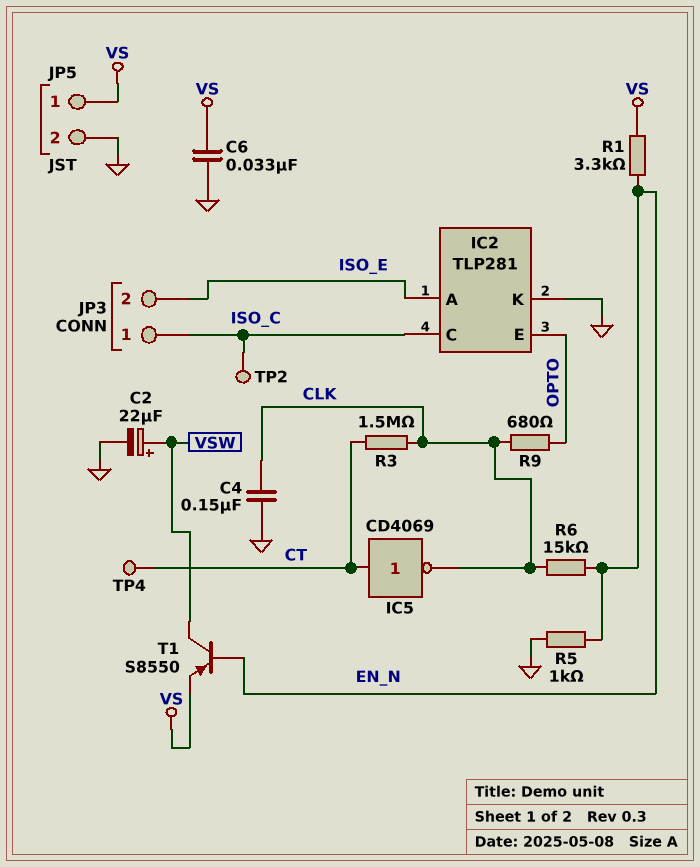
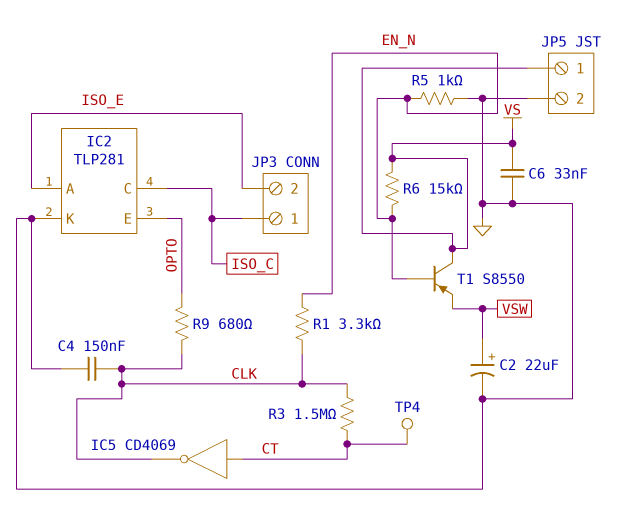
R1: 3.3k (EN_N, VS) -> 3.3k (CLK, EN_N)
R6: 15k (CLK, EN_N) -> 15k (EN_N, VS)
T1: PNP S8550 (B EN_N, C VSW, E VS) -> PNP S8550 (B EN_N, C VS, E VSW)
TP2: test point (ISO_C) -> none

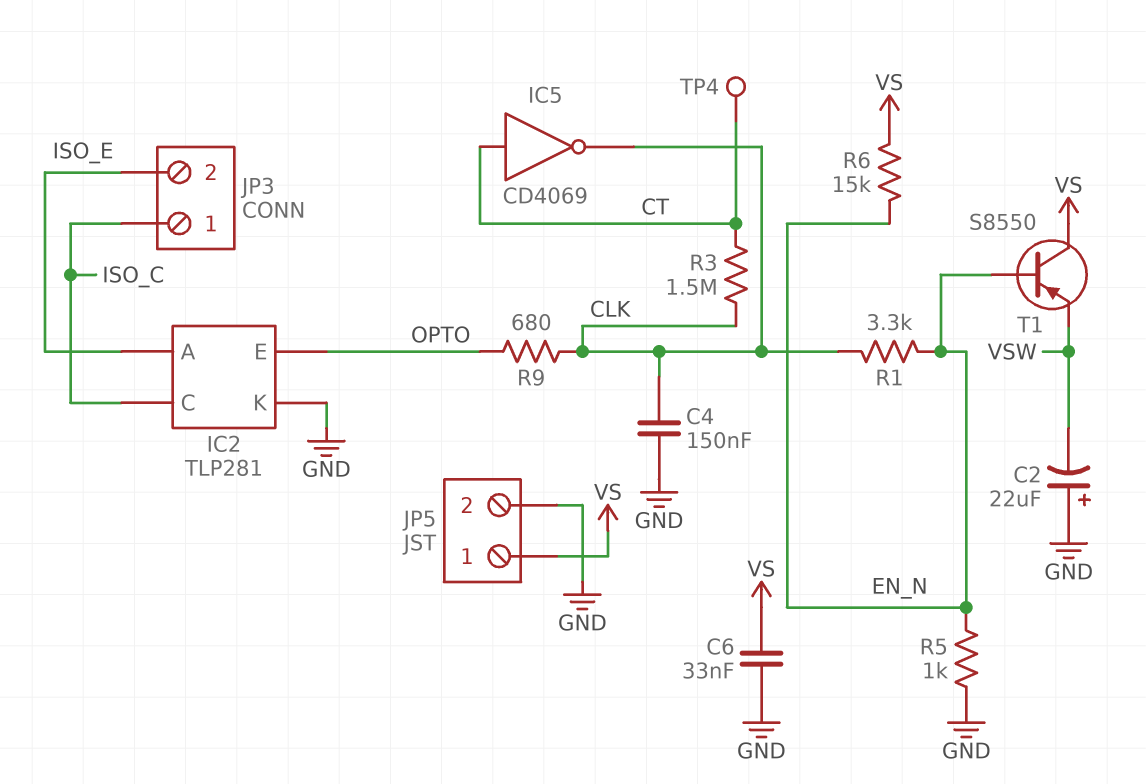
C2: 22uF (plus VSW, minus GND) -> 22uF (plus GND, minus VSW)

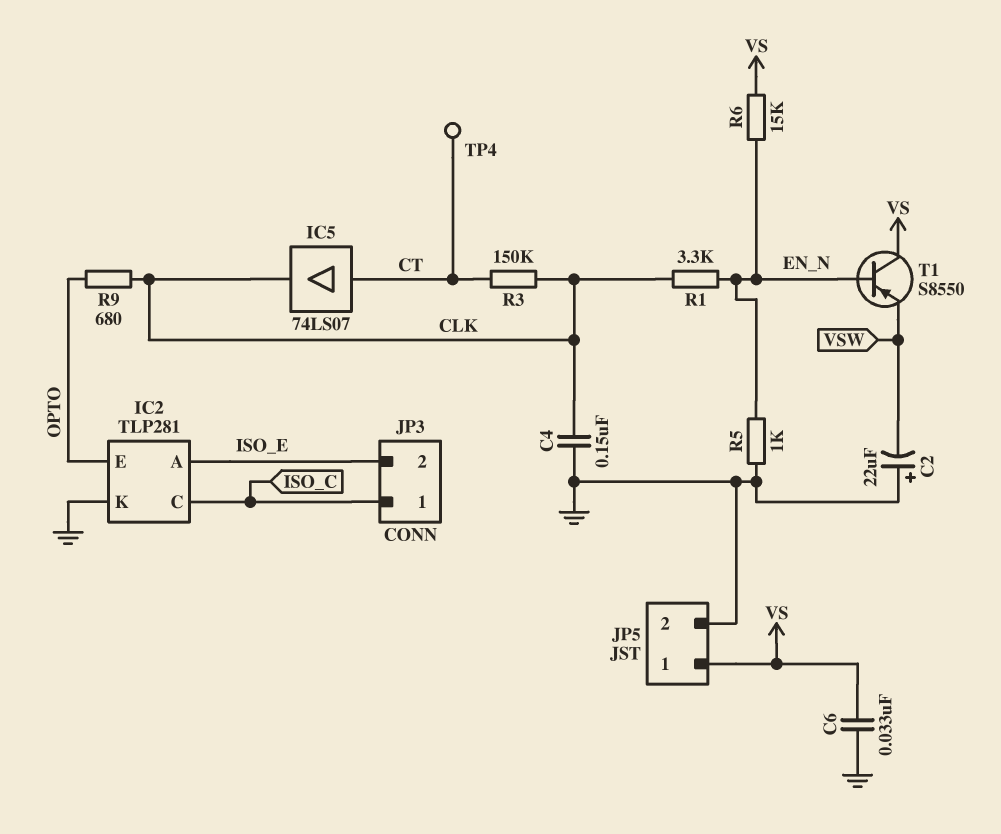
IC5: NOT CD4069 (in CT, out CLK) -> buffer 74LS07 (in CT, out CLK)
R3: 1.5M (CLK, CT) -> 150k (CLK, CT)

